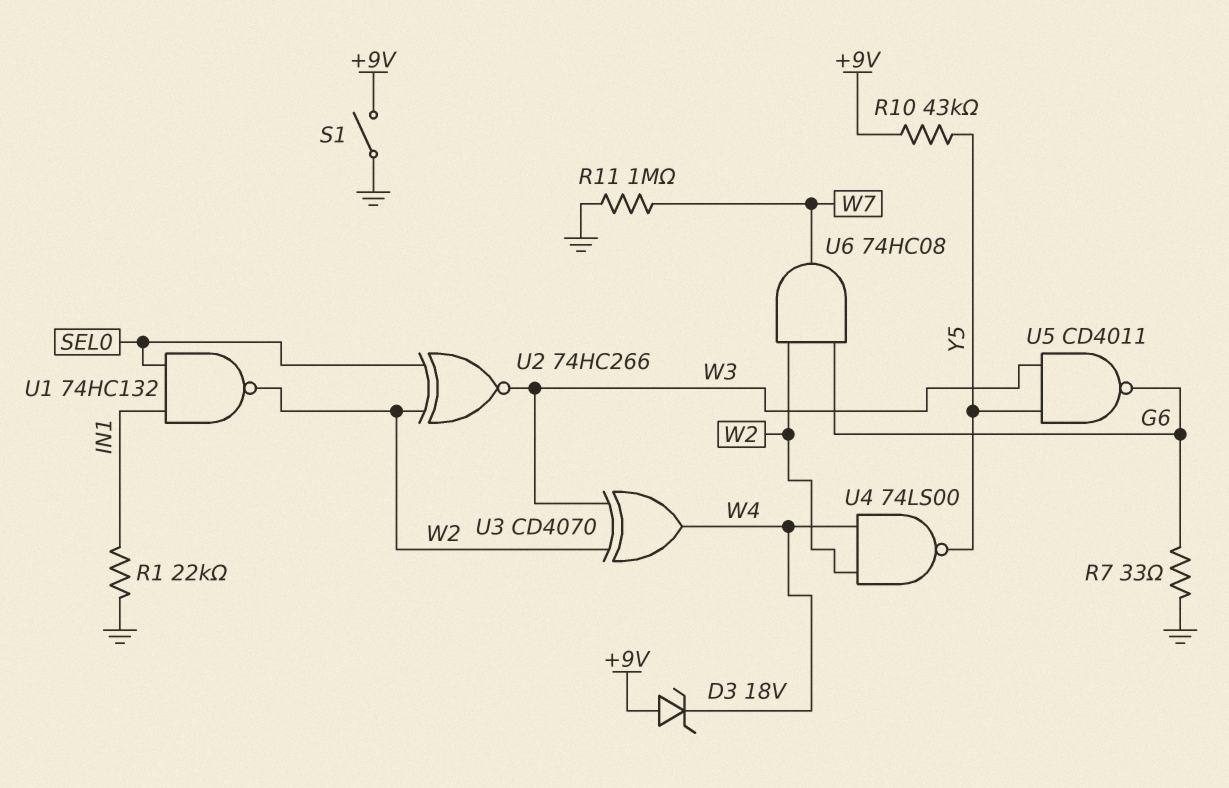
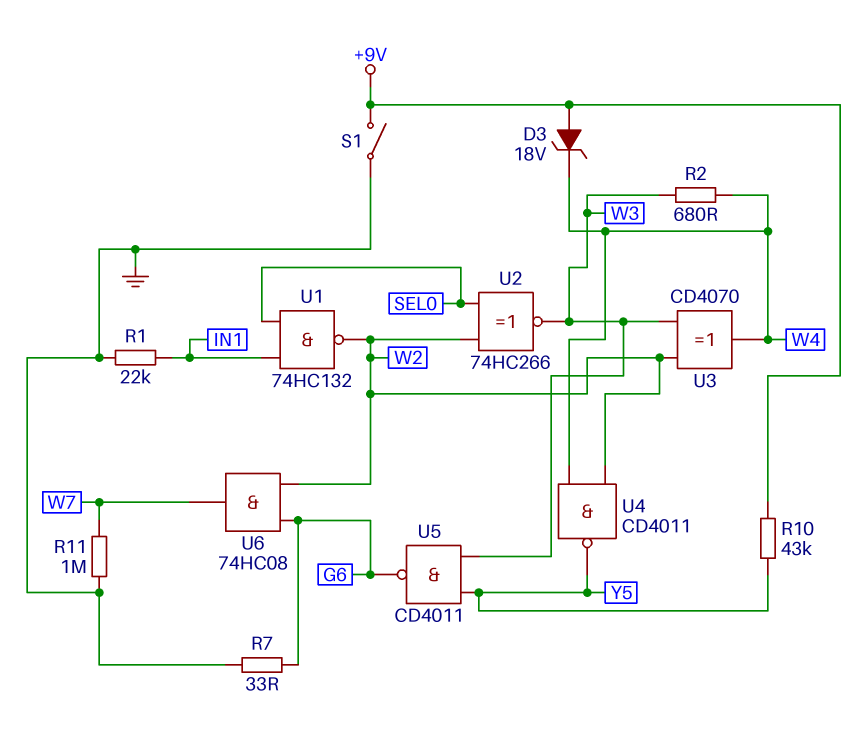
R2: none -> 680 (W3, W4)
U4: NAND 74LS00 (in W2, in W4, out Y5) -> NAND CD4011 (in W2, in W4, out Y5)

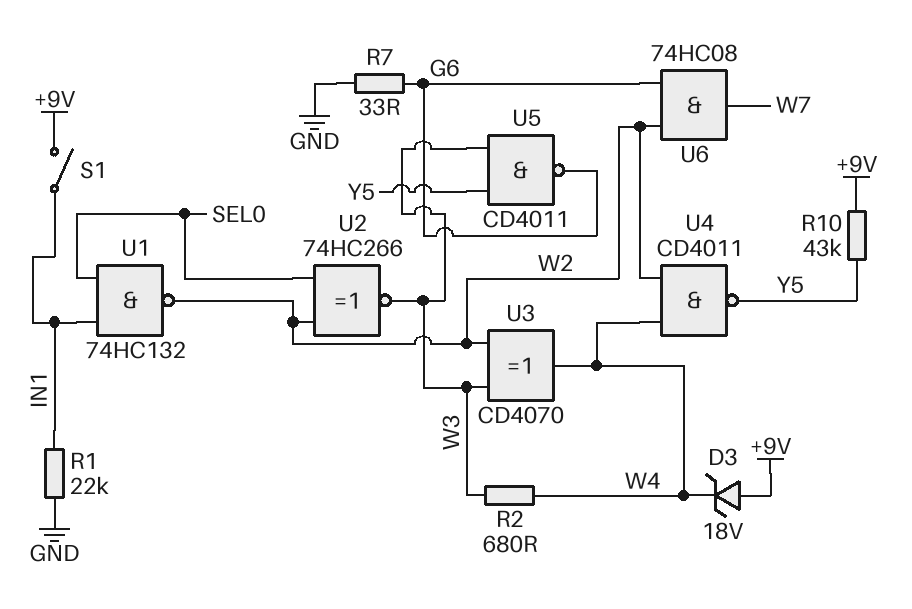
R11: 1M (GND, W7) -> none
S1: switch (+9V, GND) -> switch (+9V, IN1)

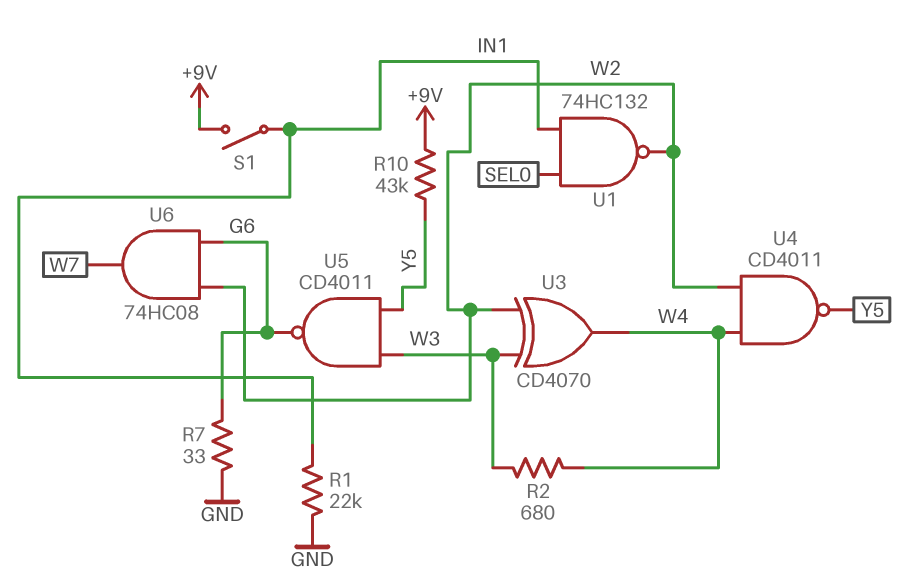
D3: zener 18V (A +9V, K W4) -> none
U2: XNOR 74HC266 (in SEL0, in W2, out W3) -> none

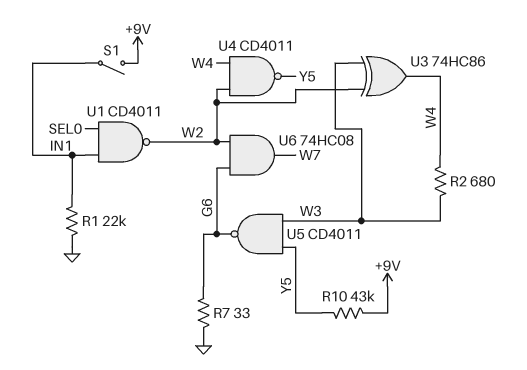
U1: NAND 74HC132 (in IN1, in SEL0, out W2) -> NAND CD4011 (in IN1, in SEL0, out W2)
U3: XOR CD4070 (in W2, in W3, out W4) -> XOR 74HC86 (in W2, in W3, out W4)

